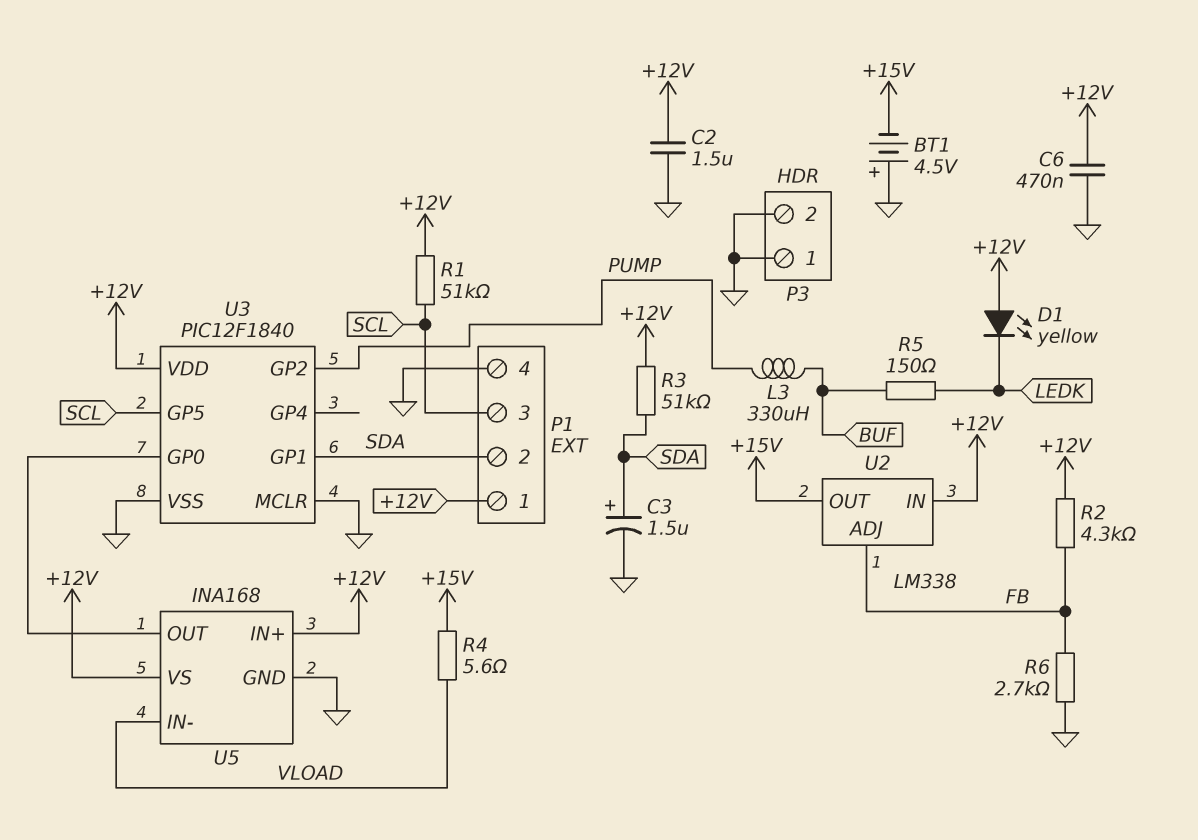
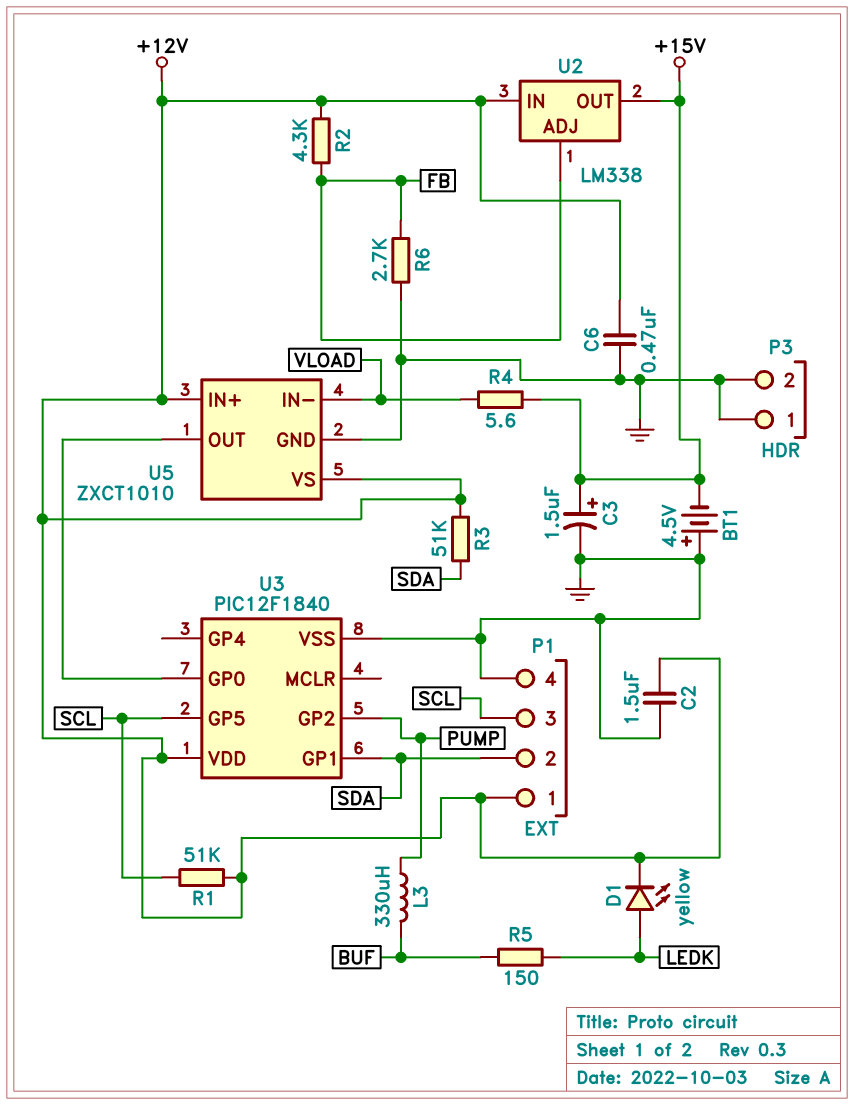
C3: 1.5uF (plus SDA, minus GND) -> 1.5uF (plus +15V, minus GND)
D1: LED yellow (A +12V, K LEDK) -> LED yellow (A LEDK, K +12V)
U3 pin MCLR: GND -> none
U5: INA168 -> ZXCT1010

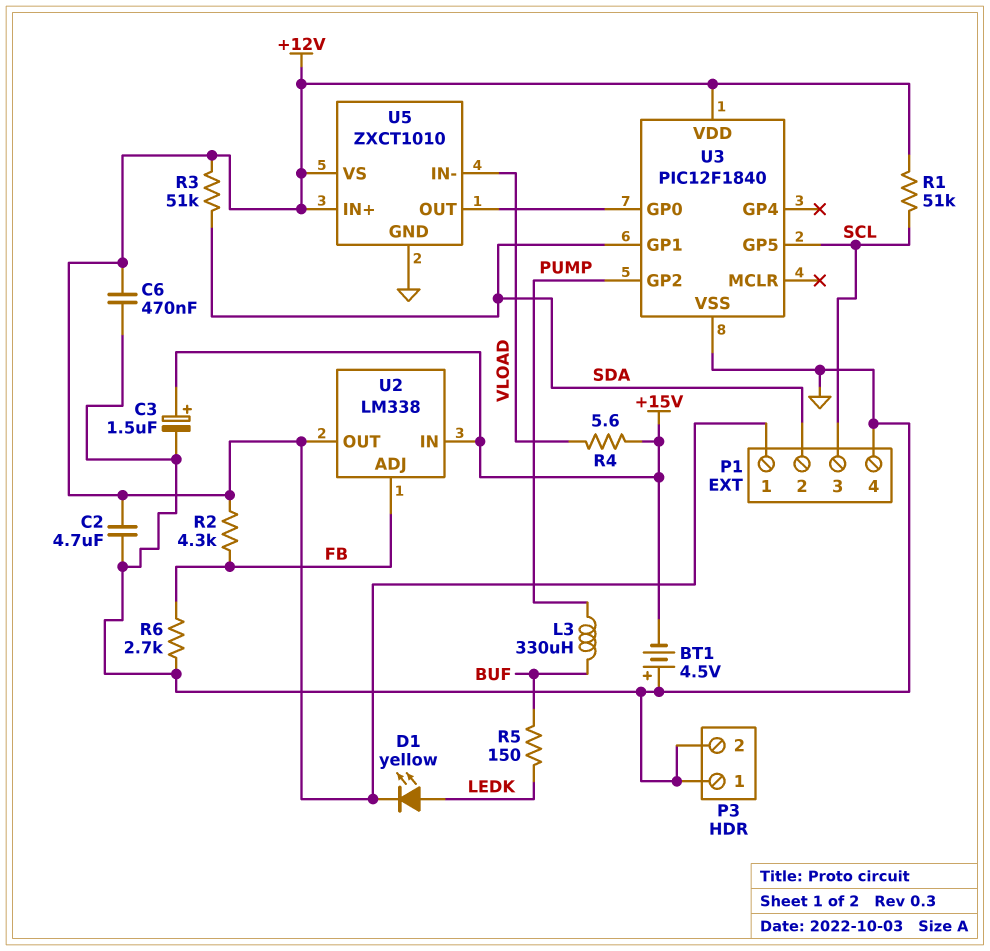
C2: 1.5uF (+12V, GND) -> 4.7uF (+12V, GND)
U2 pin IN: +12V -> +15V
U2 pin OUT: +15V -> +12V

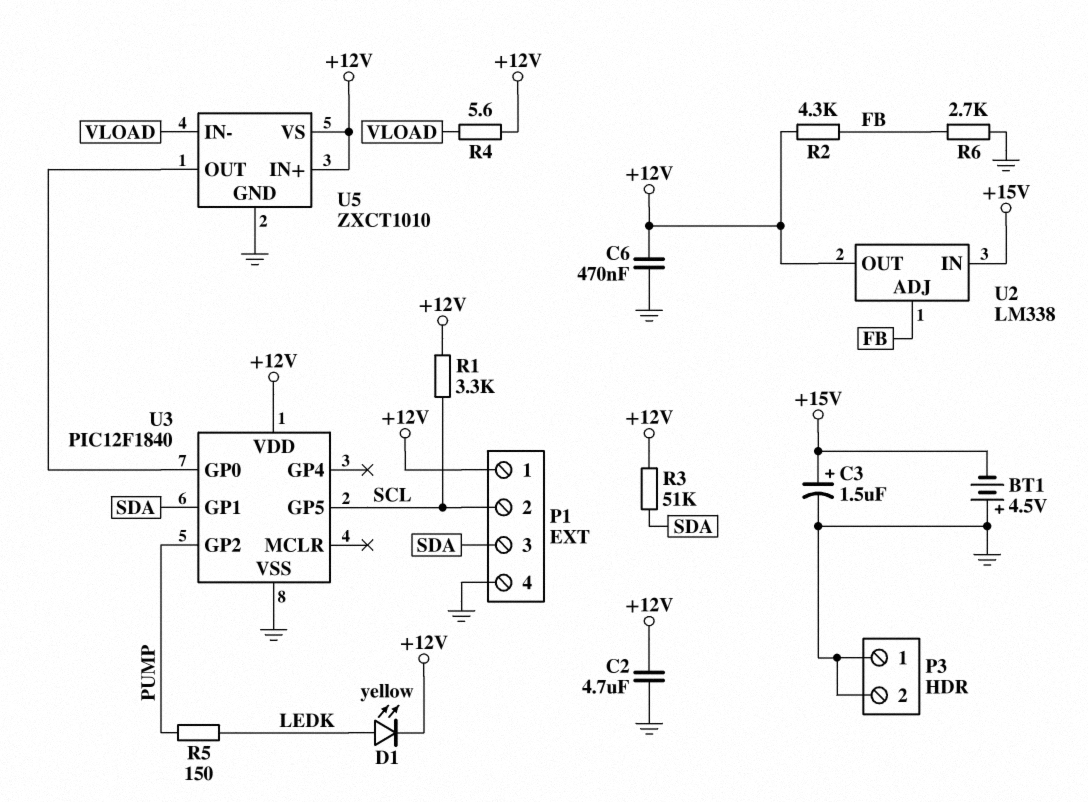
L3: 330uH (BUF, PUMP) -> none
P1 pin 2: SDA -> SCL
P1 pin 3: SCL -> SDA
R1: 51k (+12V, SCL) -> 3.3k (+12V, SCL)
R4: 5.6 (+15V, VLOAD) -> 5.6 (+12V, VLOAD)
R5: 150 (BUF, LEDK) -> 150 (LEDK, PUMP)

